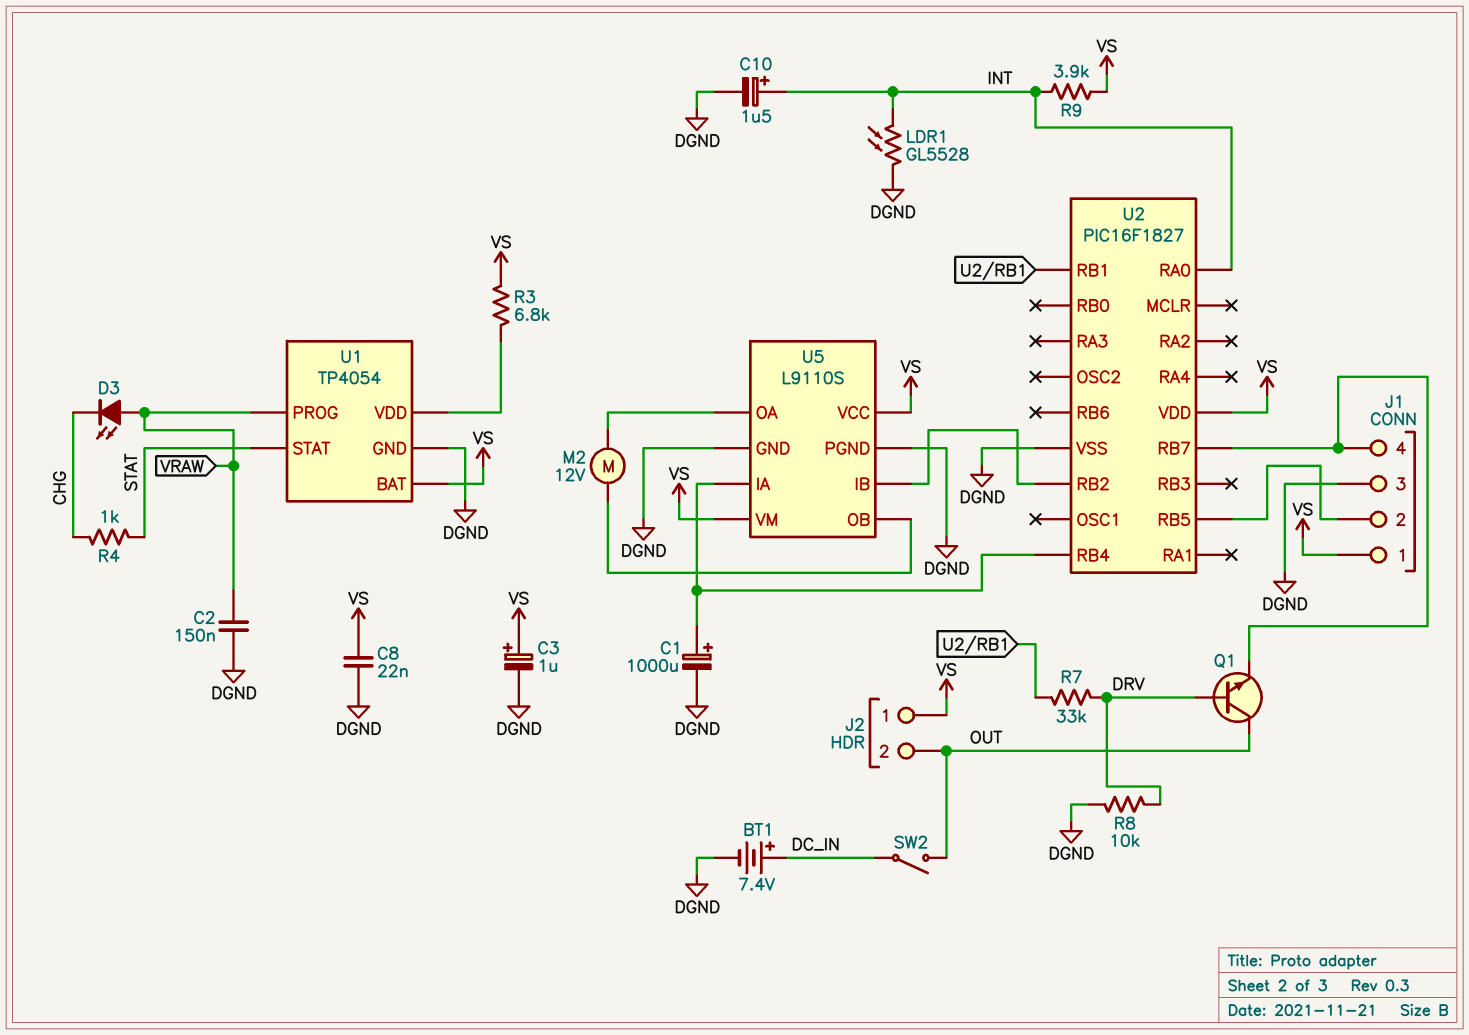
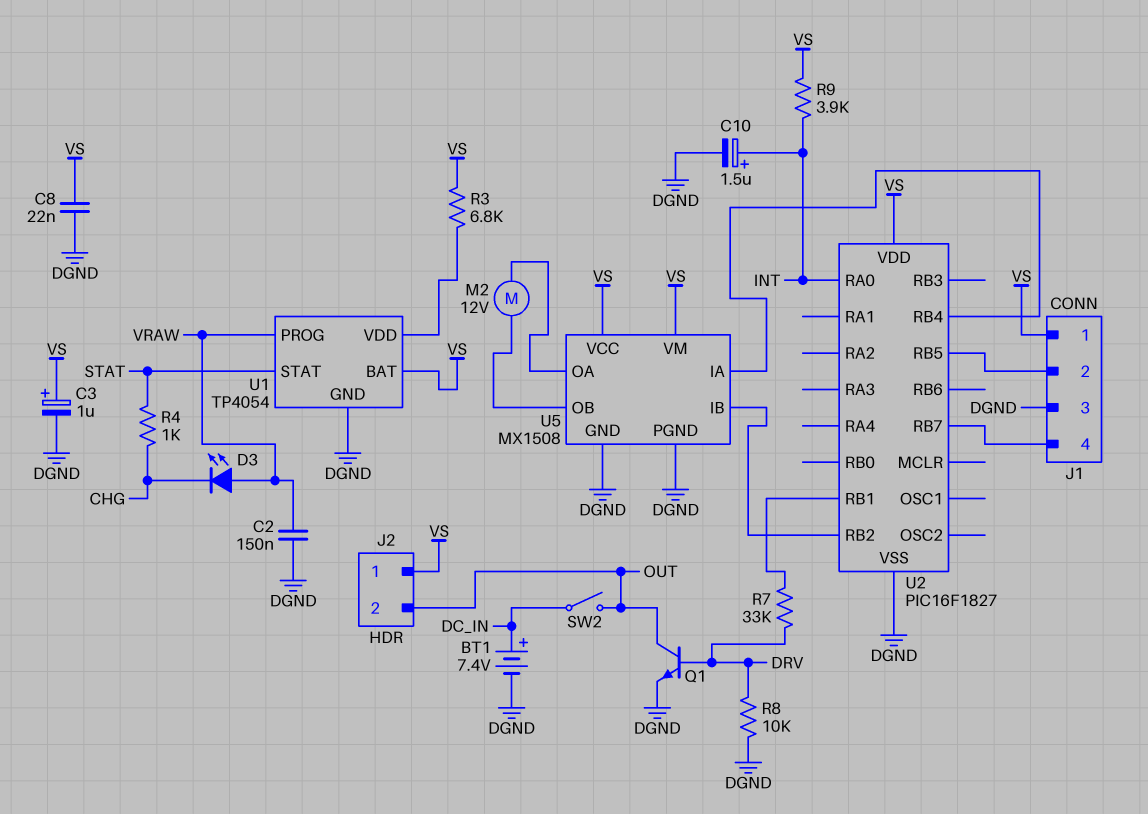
C1: 1000uF (plus U2/RB4, minus DGND) -> none
LDR1: GL5528 (DGND, INT) -> none
Q1: NPN (B DRV, C OUT, E J1/4) -> NPN (B DRV, C OUT, E DGND)
U5: L9110S -> MX1508

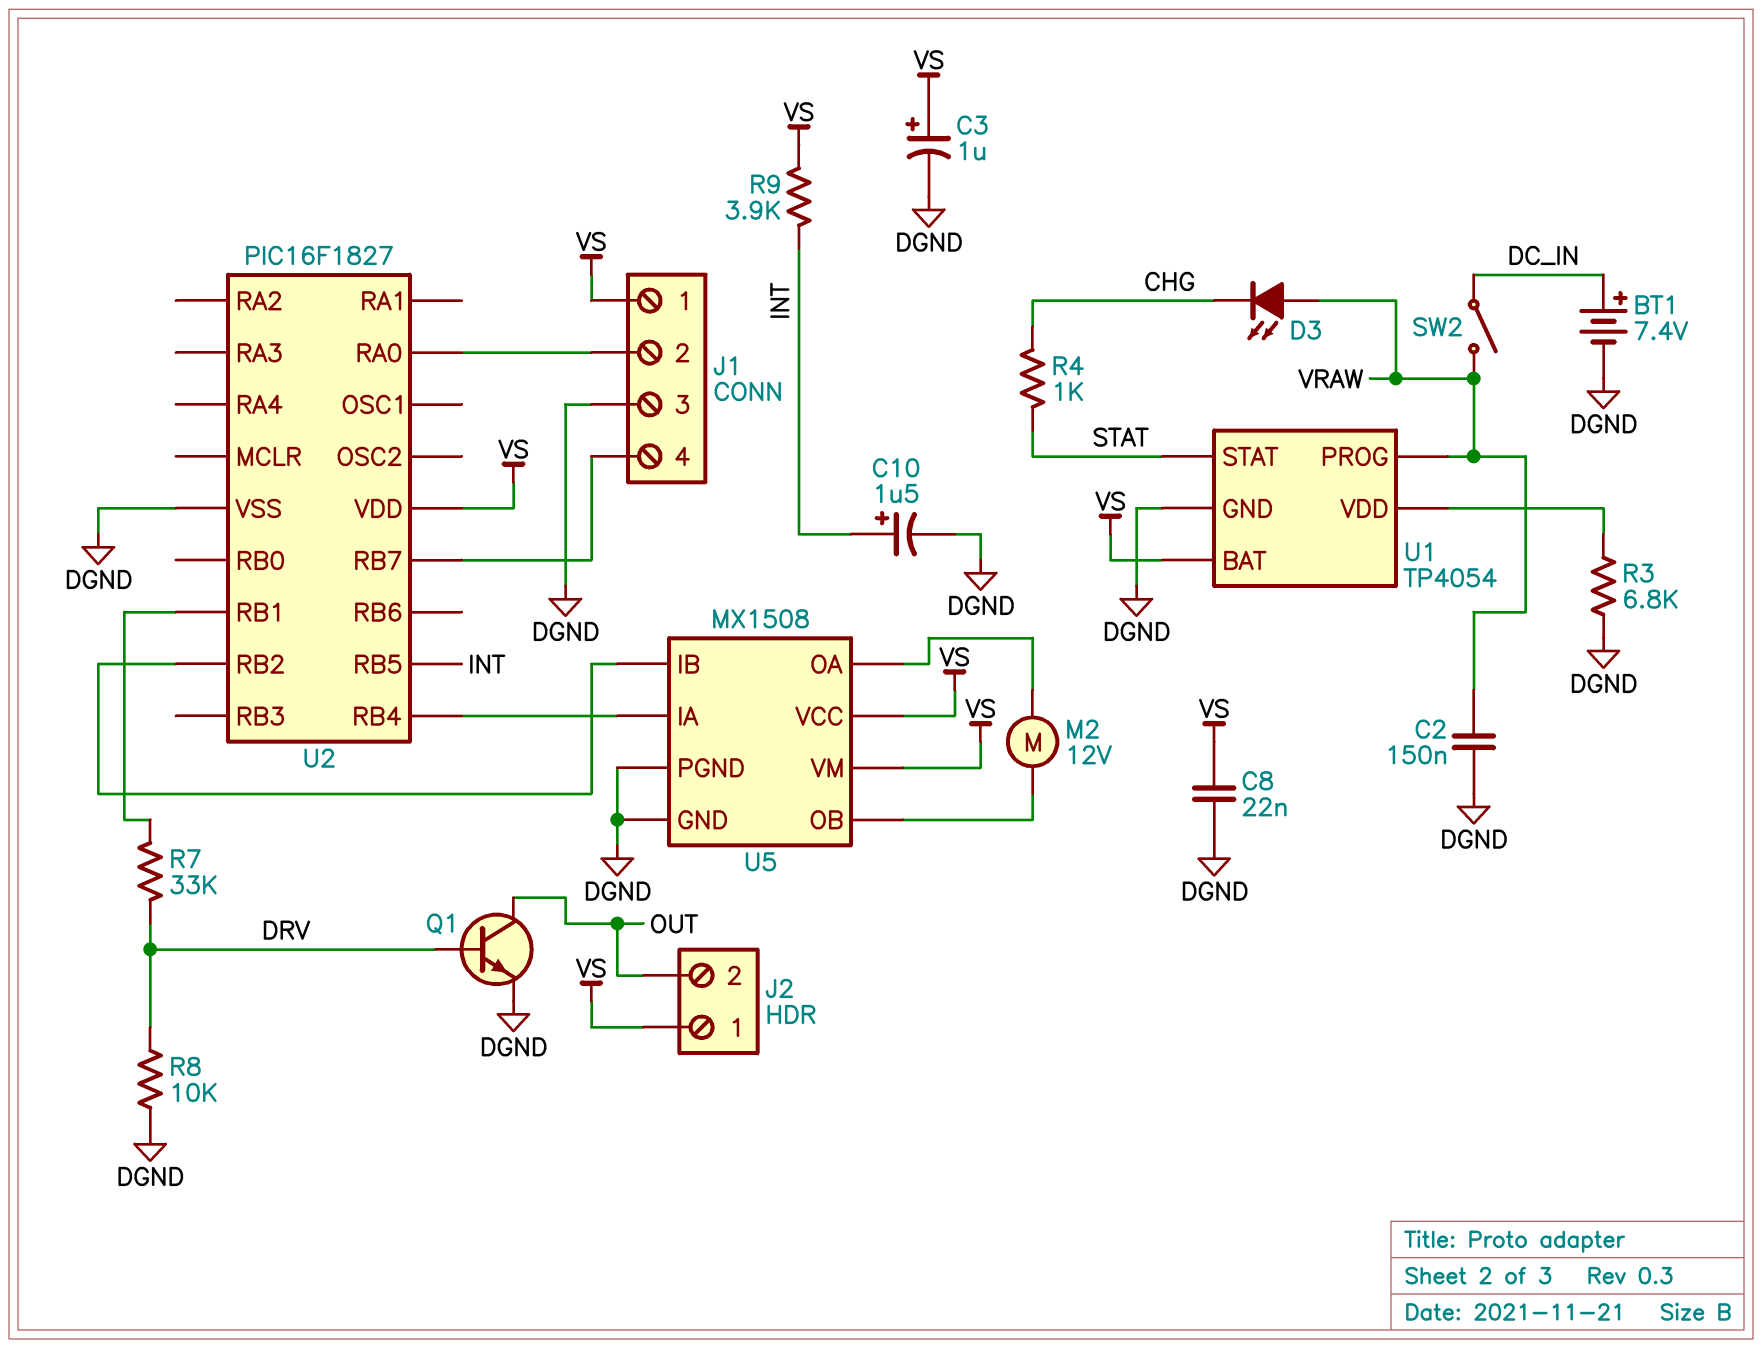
R3: 6.8k (U1/VDD, VS) -> 6.8k (DGND, U1/VDD)
SW2: switch (DC_IN, OUT) -> switch (DC_IN, VRAW)
U2 pin RA0: INT -> J1/2
U2 pin RB5: J1/2 -> INT

